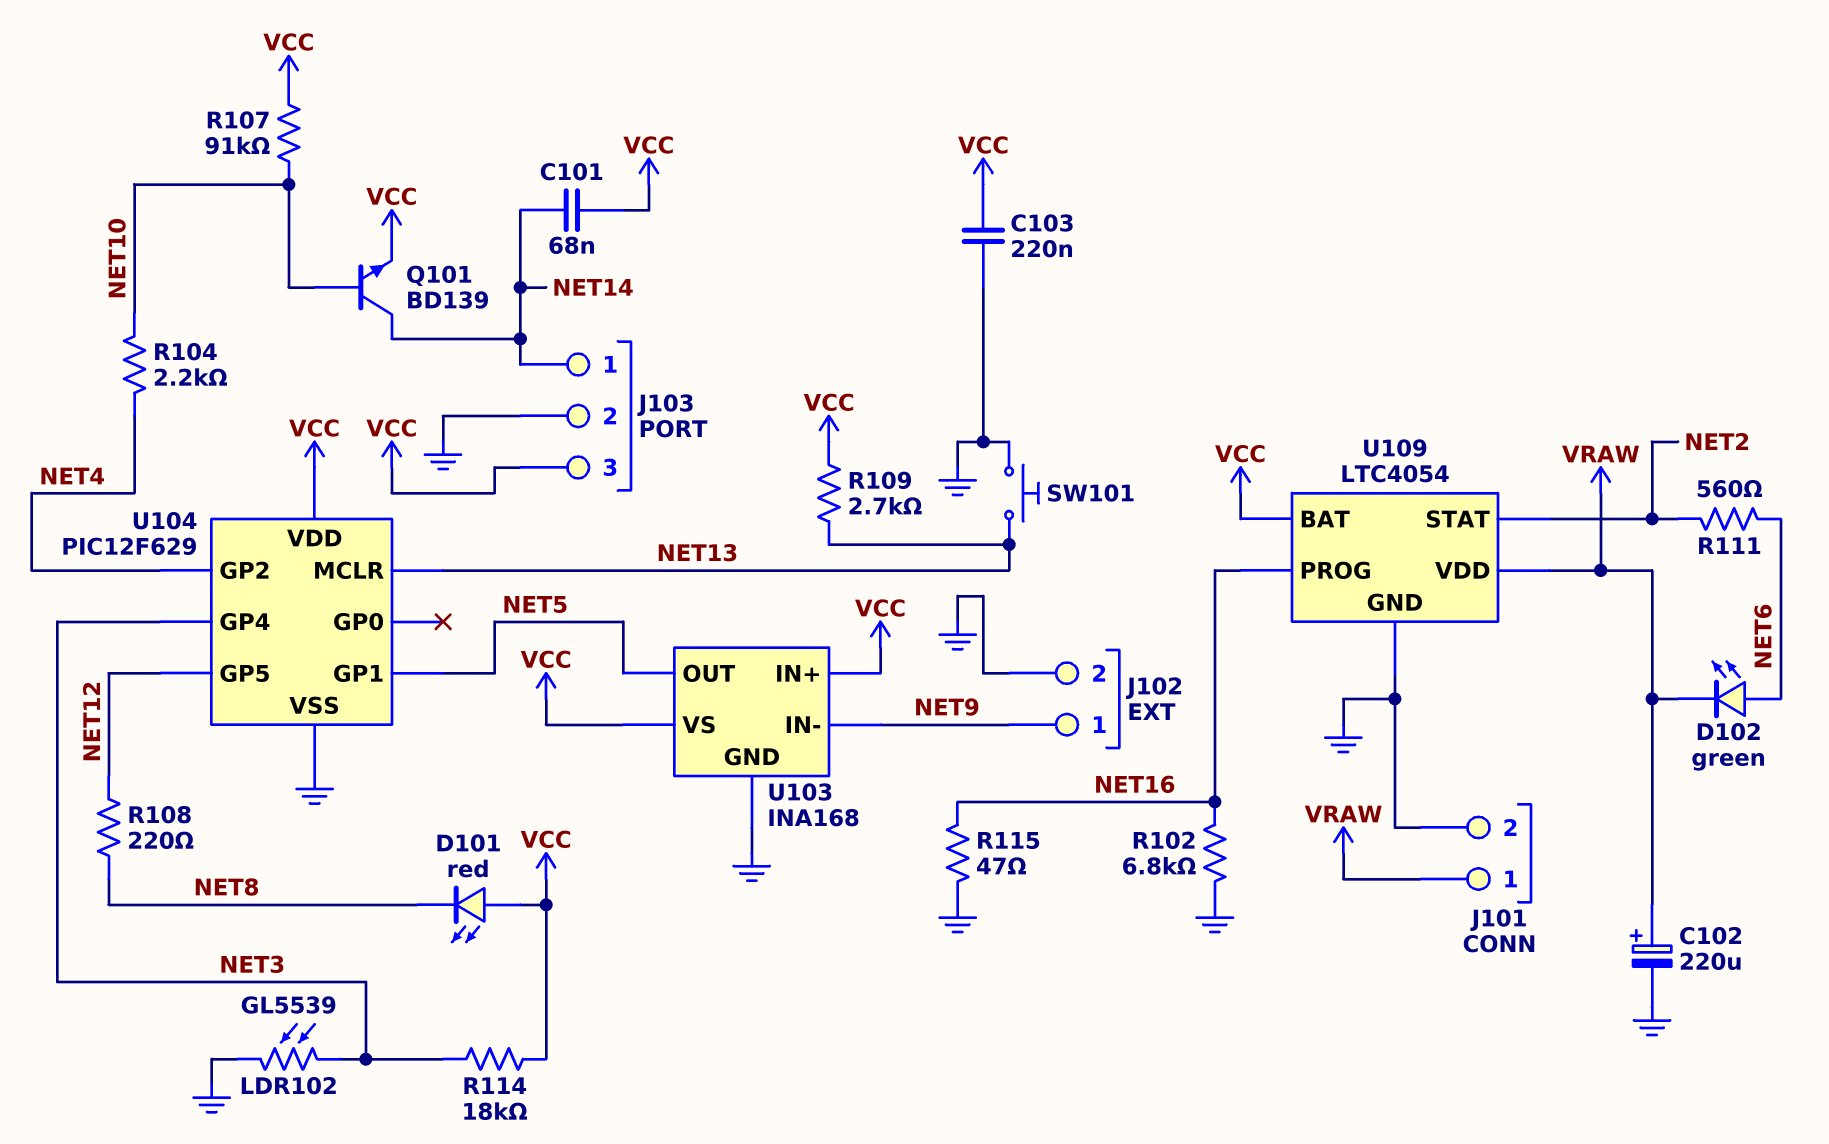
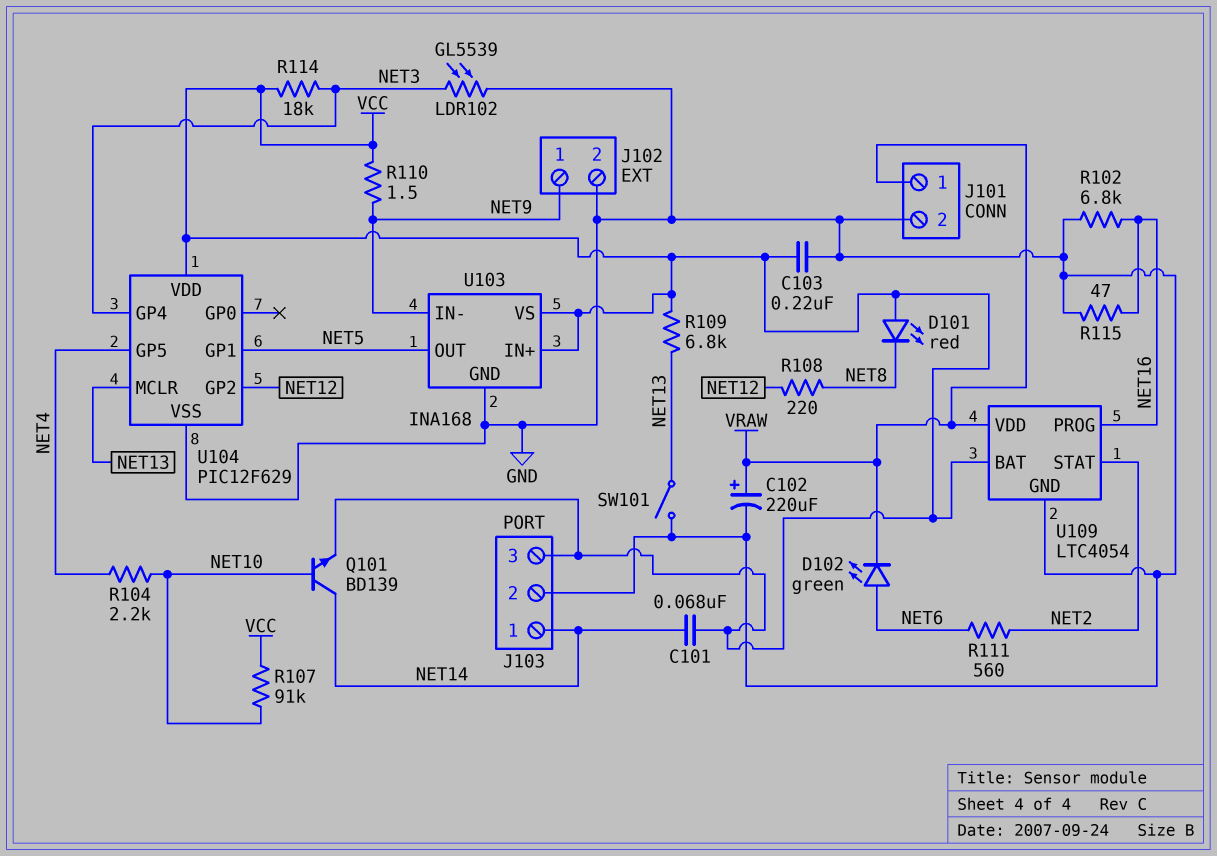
R109: 2.7k (NET13, VCC) -> 6.8k (NET13, VCC)
R110: none -> 1.5 (NET9, VCC)
SW101: button (GND, NET13) -> switch (GND, NET13)
U104 pin GP2: NET4 -> NET12
U104 pin GP5: NET12 -> NET4

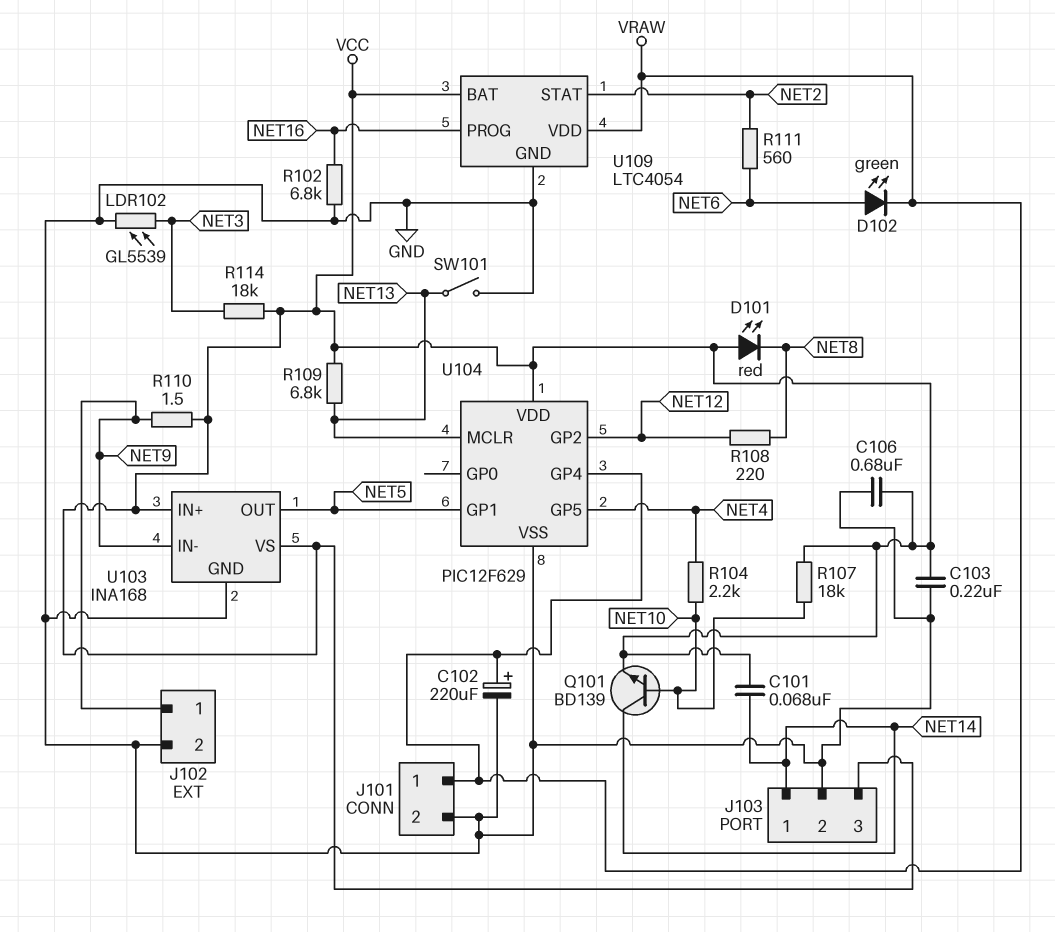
C106: none -> 680nF (GND, VCC)
R107: 91k (NET10, VCC) -> 18k (NET10, VCC)
R115: 47 (GND, NET16) -> none
U104 pin GP4: NET3 -> VRAW

